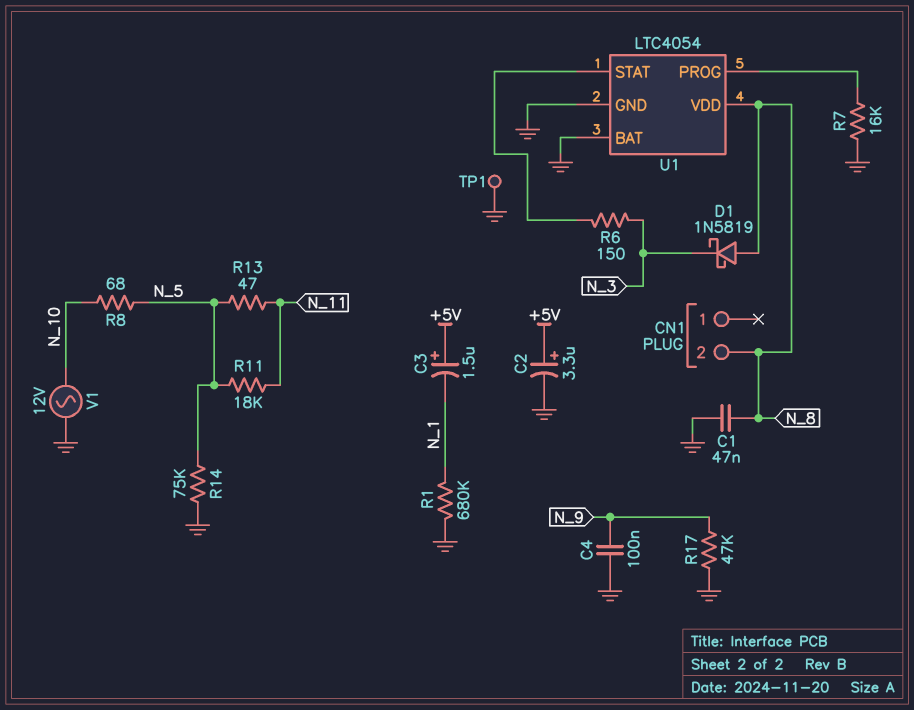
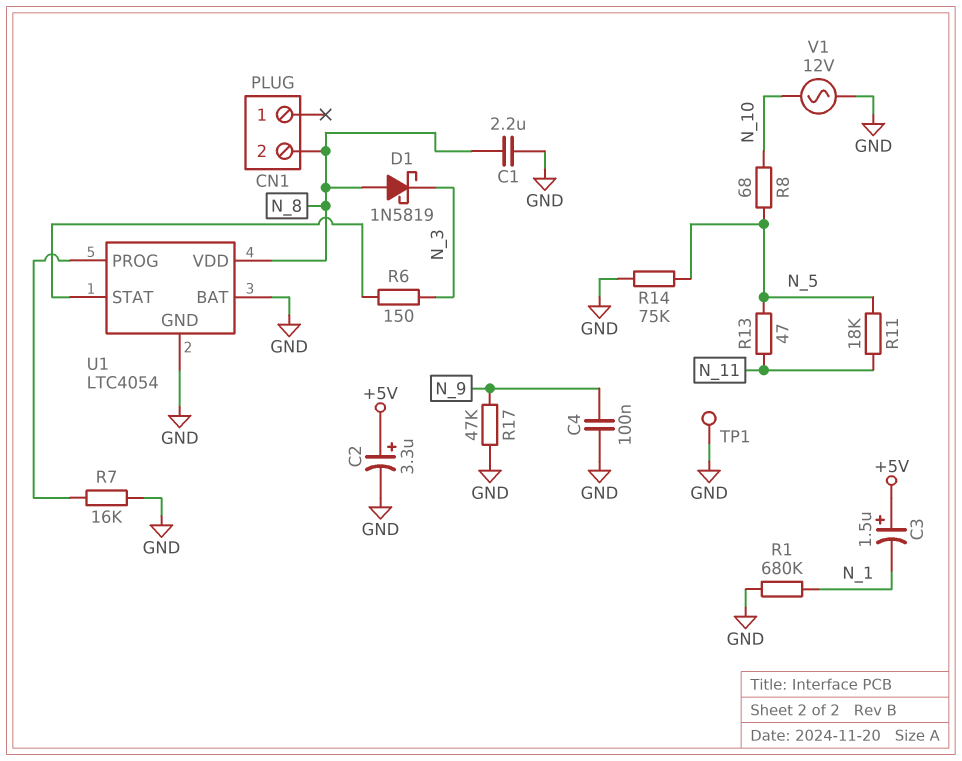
C1: 47nF (GND, N_8) -> 2.2uF (GND, N_8)

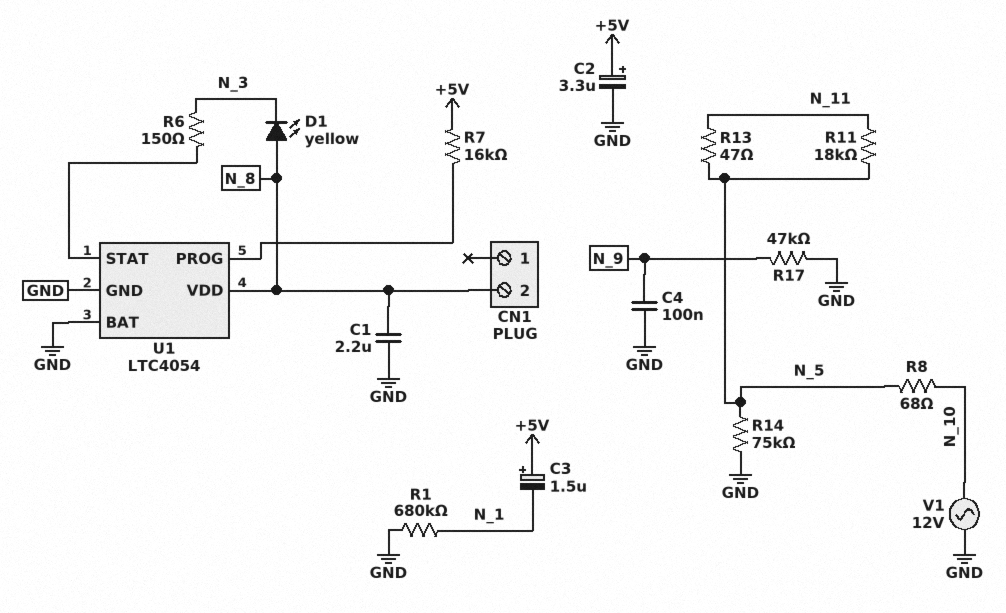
D1: schottky 1N5819 (A N_8, K N_3) -> LED yellow (A N_8, K N_3)
R7: 16k (GND, U1/PROG) -> 16k (+5V, U1/PROG)
TP1: test point (GND) -> none

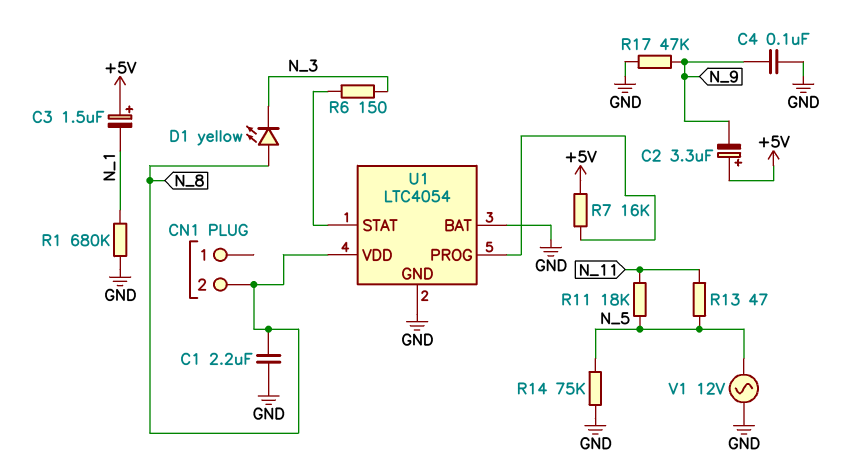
C2: 3.3uF (plus +5V, minus GND) -> 3.3uF (plus +5V, minus N_9)
R8: 68 (N_5, N_10) -> none
V1: AC 12V (GND, N_10) -> AC 12V (GND, N_5)

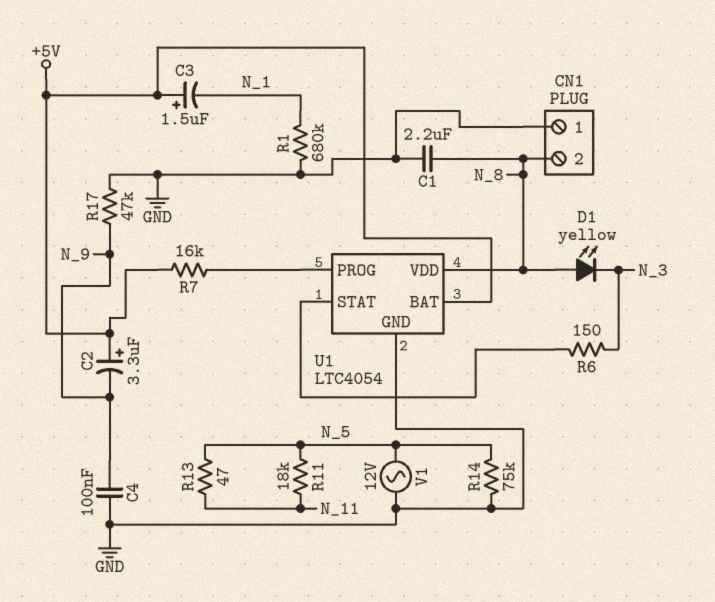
CN1 pin 1: none -> GND
U1 pin BAT: GND -> +5V

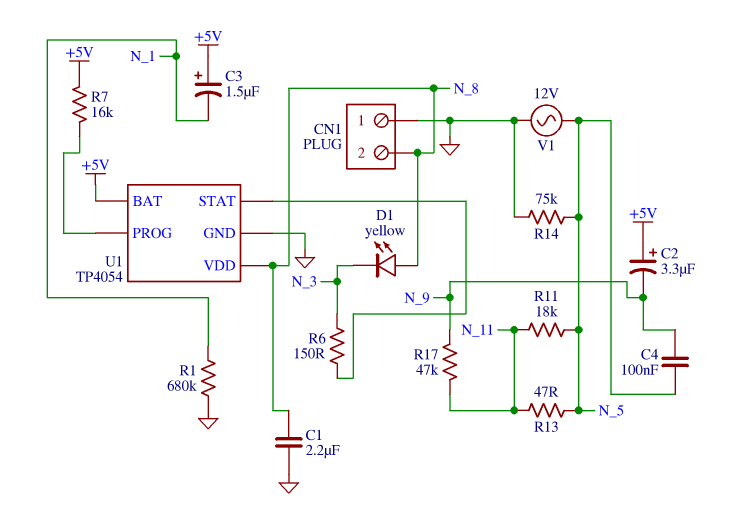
C4: 100nF (GND, N_9) -> 100nF (N_5, N_9)
R17: 47k (GND, N_9) -> 47k (N_9, N_11)
U1: LTC4054 -> TP4054

